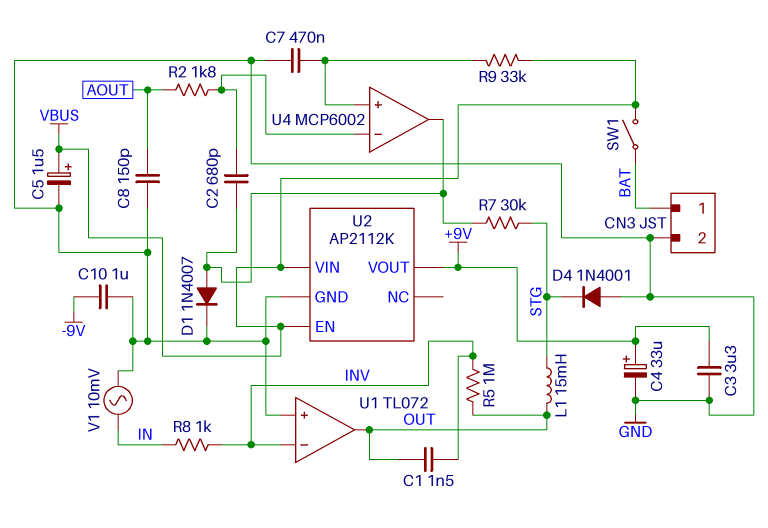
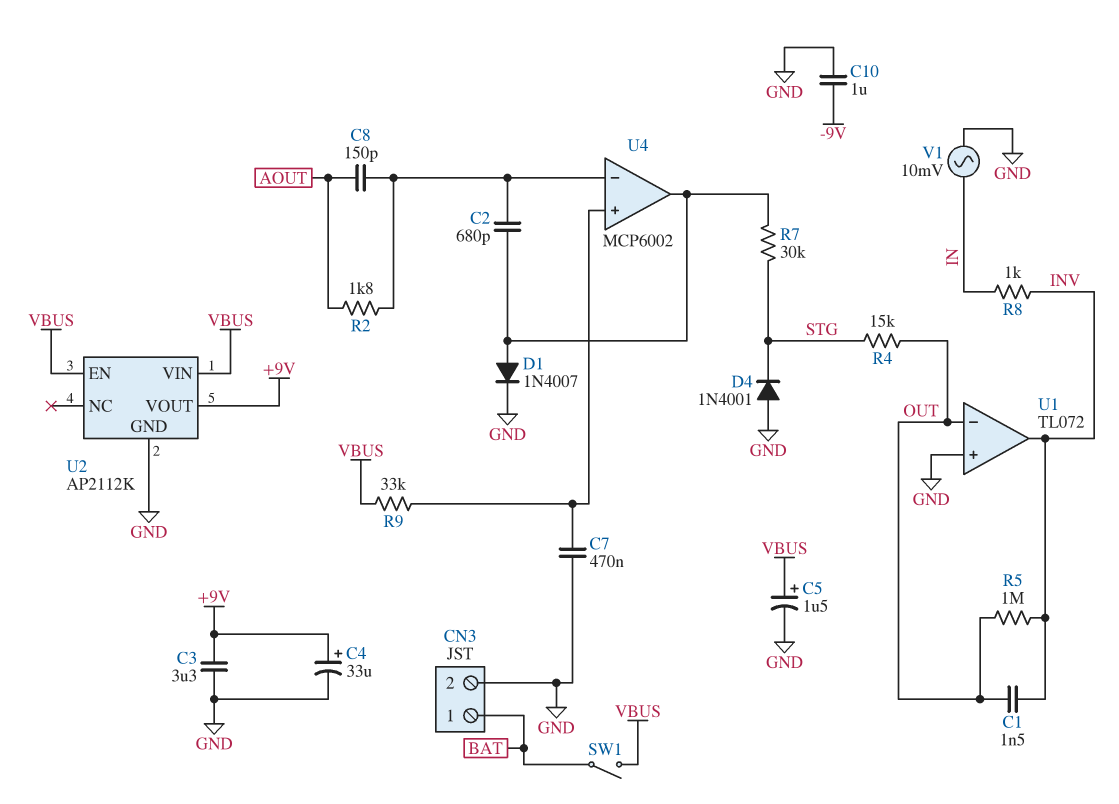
C8: 150pF (AOUT, GND) -> 150pF (AOUT, U4/in-)
L1: 15mH (OUT, STG) -> none
R4: none -> 15k (OUT, STG)
U1 pin in-: INV -> OUT
U1 pin out: OUT -> INV

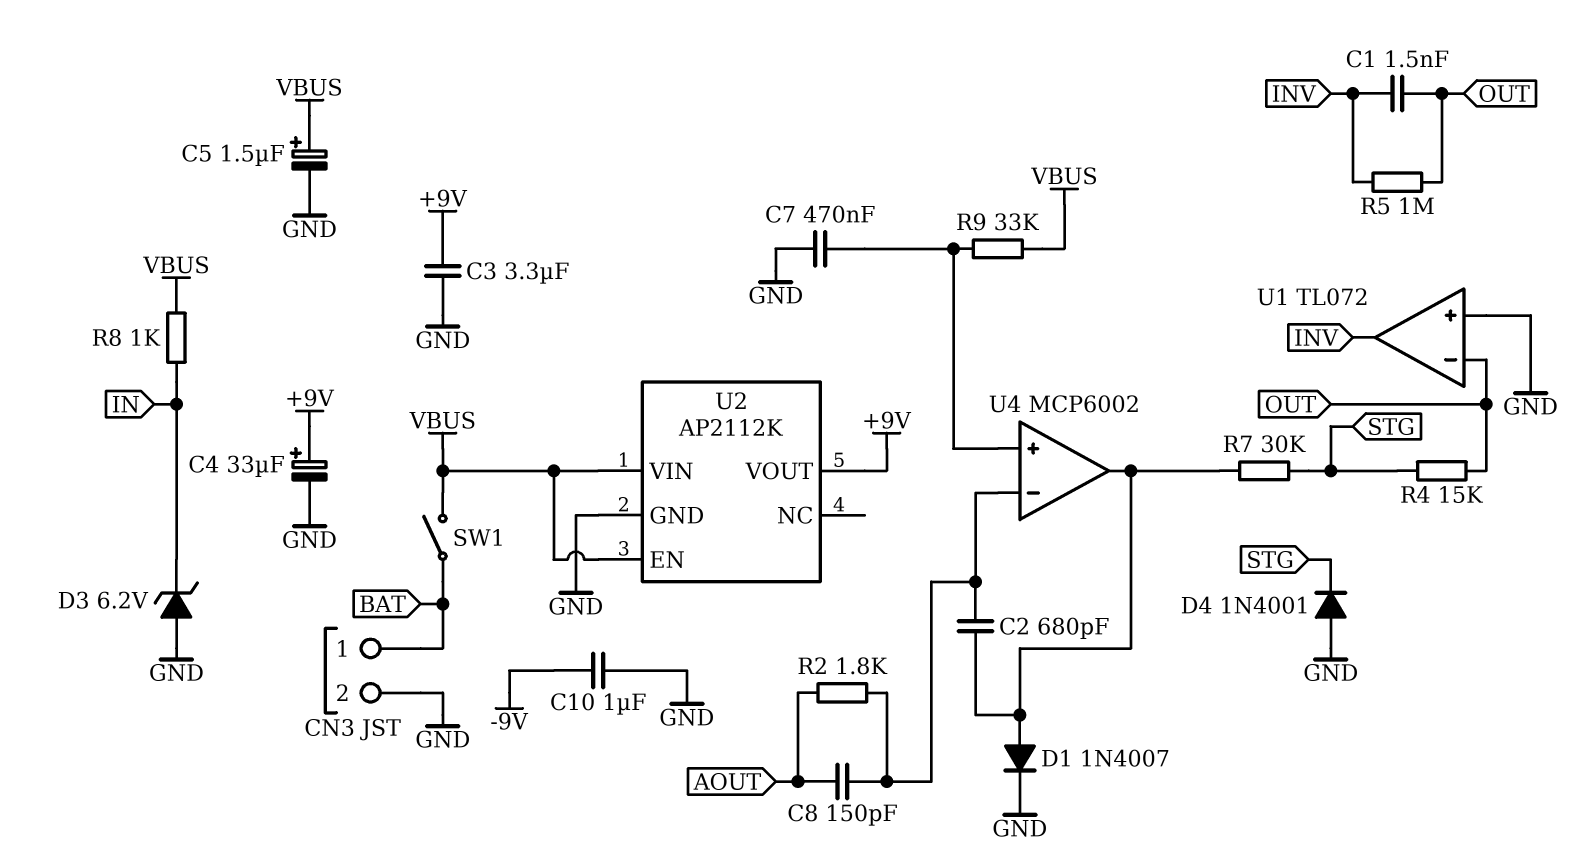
D3: none -> zener 6.2V (A GND, K IN)
R8: 1k (IN, INV) -> 1k (IN, VBUS)
V1: AC 10mV (GND, IN) -> none

